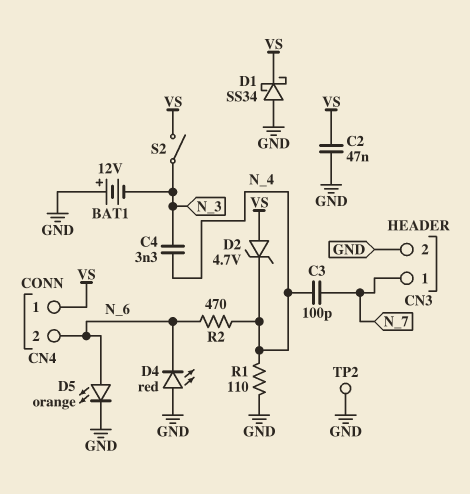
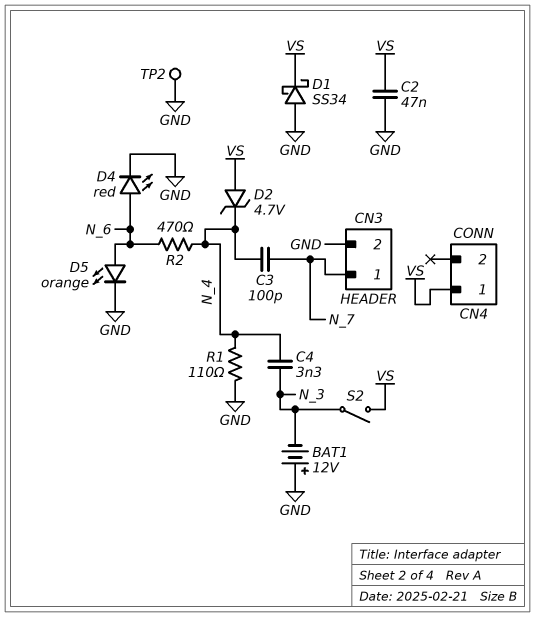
CN4 pin 2: N_6 -> none
D4: LED red (A GND, K N_6) -> LED red (A N_6, K GND)

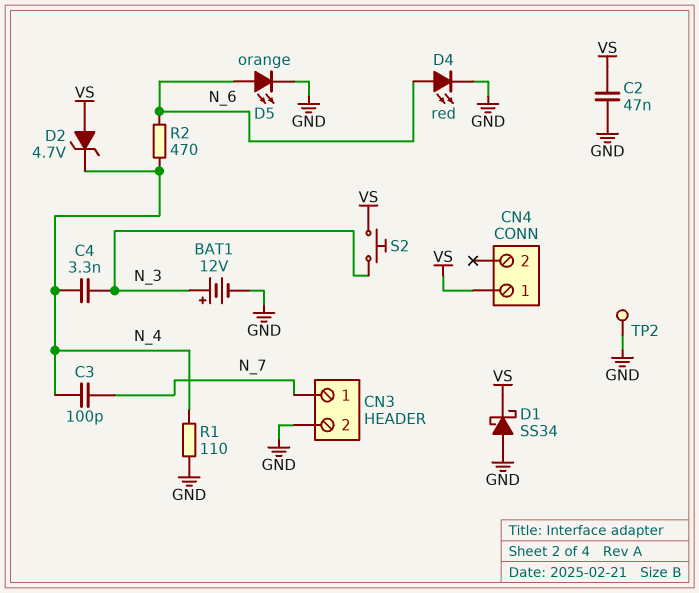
BAT1: 12V (plus GND, minus N_3) -> 12V (plus N_3, minus GND)
S2: switch (N_3, VS) -> button (N_3, VS)

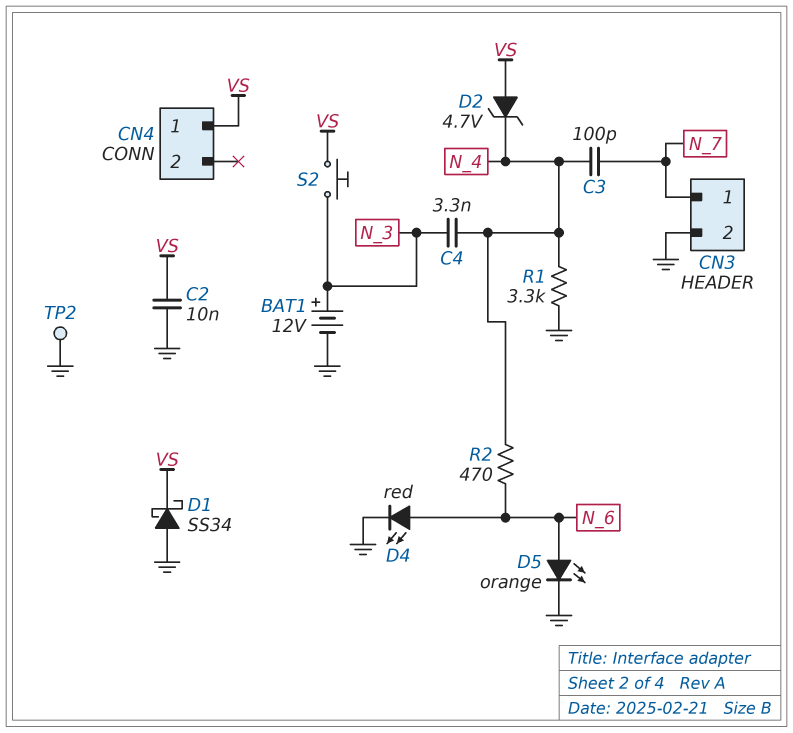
C2: 47nF (GND, VS) -> 10nF (GND, VS)
R1: 110 (GND, N_4) -> 3.3k (GND, N_4)

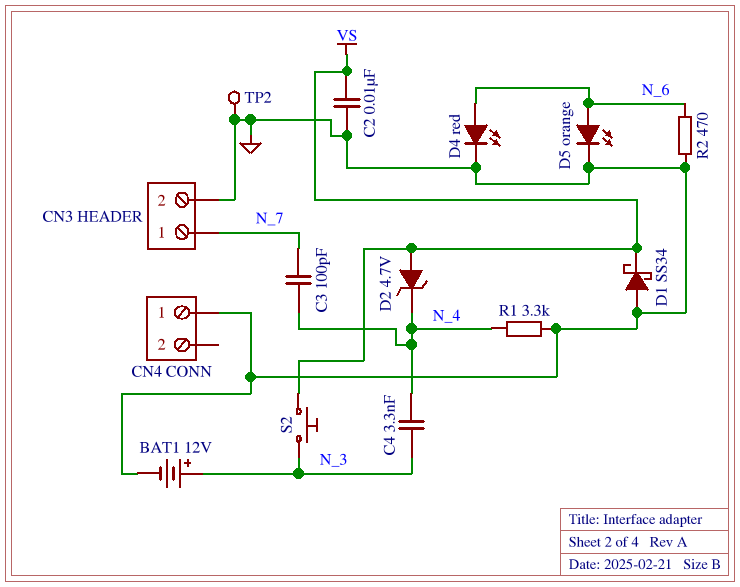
CN4 pin 1: VS -> GND
R2: 470 (N_4, N_6) -> 470 (GND, N_6)

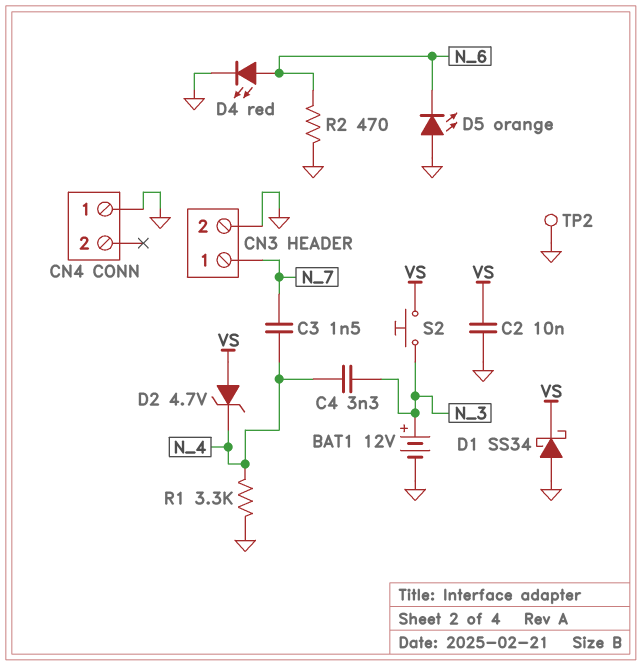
C3: 100pF (N_4, N_7) -> 1.5nF (N_4, N_7)
D5: LED orange (A N_6, K GND) -> LED orange (A GND, K N_6)

